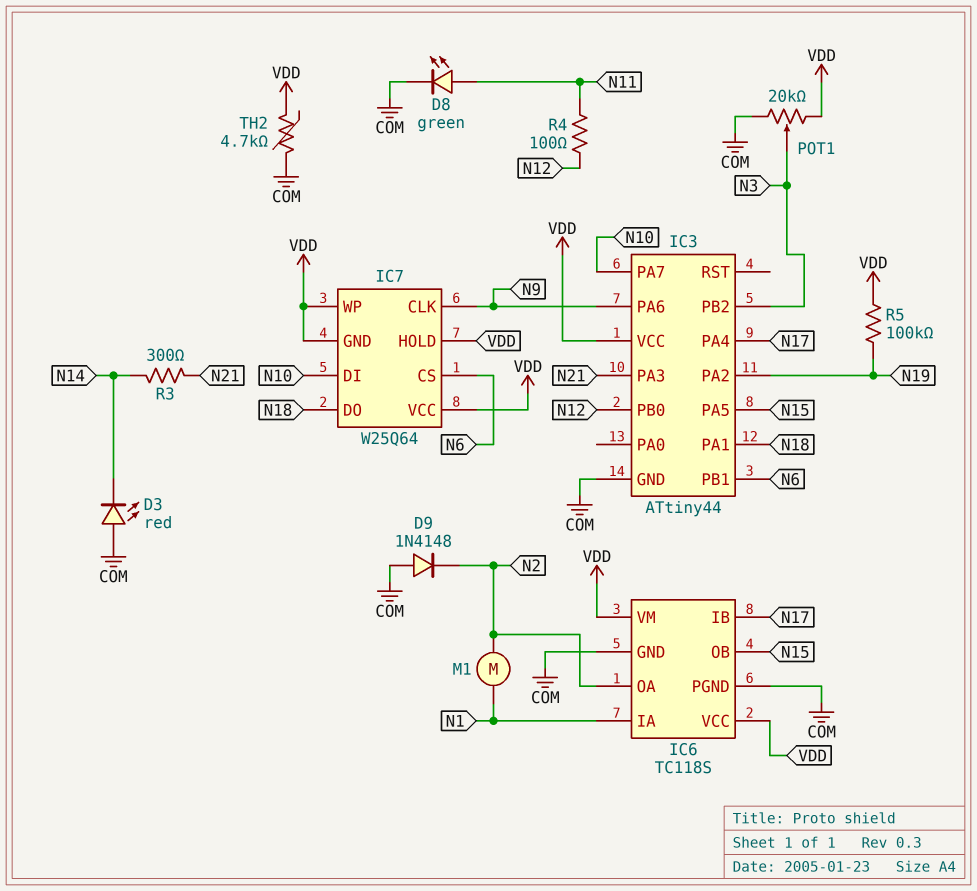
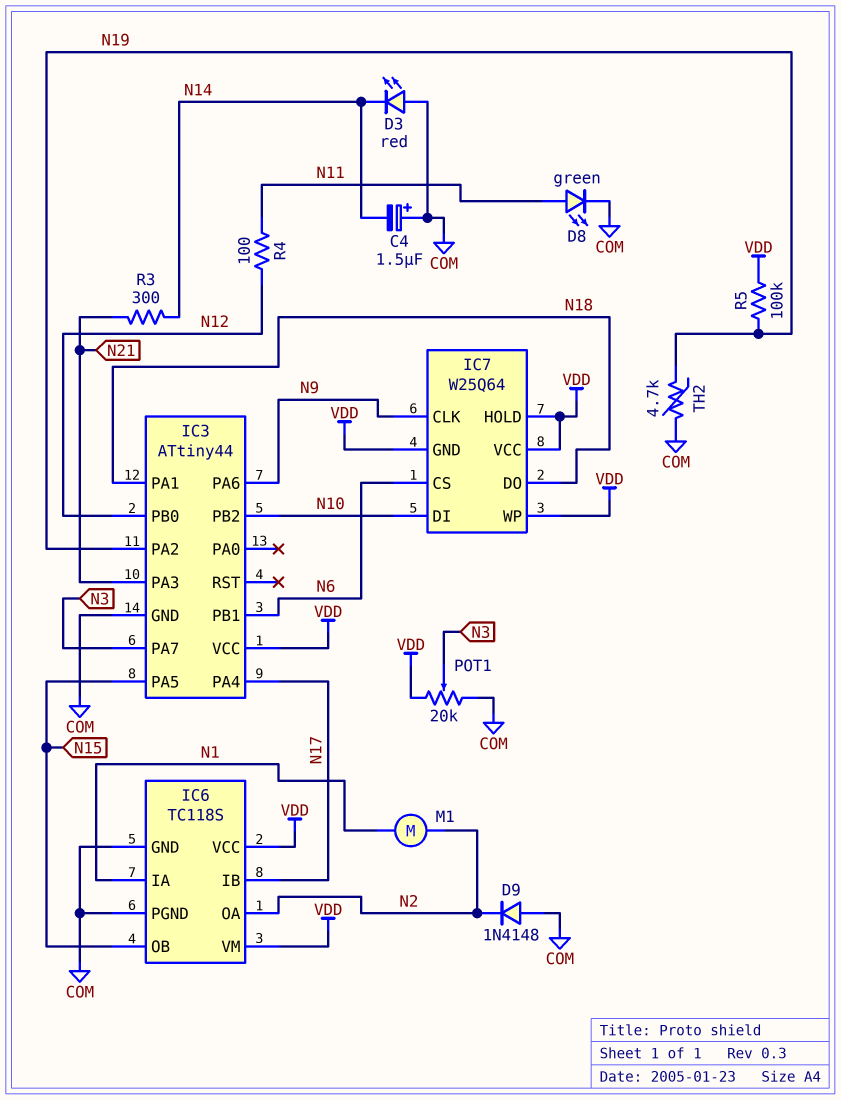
C4: none -> 1.5uF (plus COM, minus N14)
IC3 pin PA7: N10 -> N3
IC3 pin PB2: N3 -> N10
TH2: 4.7k (COM, VDD) -> 4.7k (COM, N19)

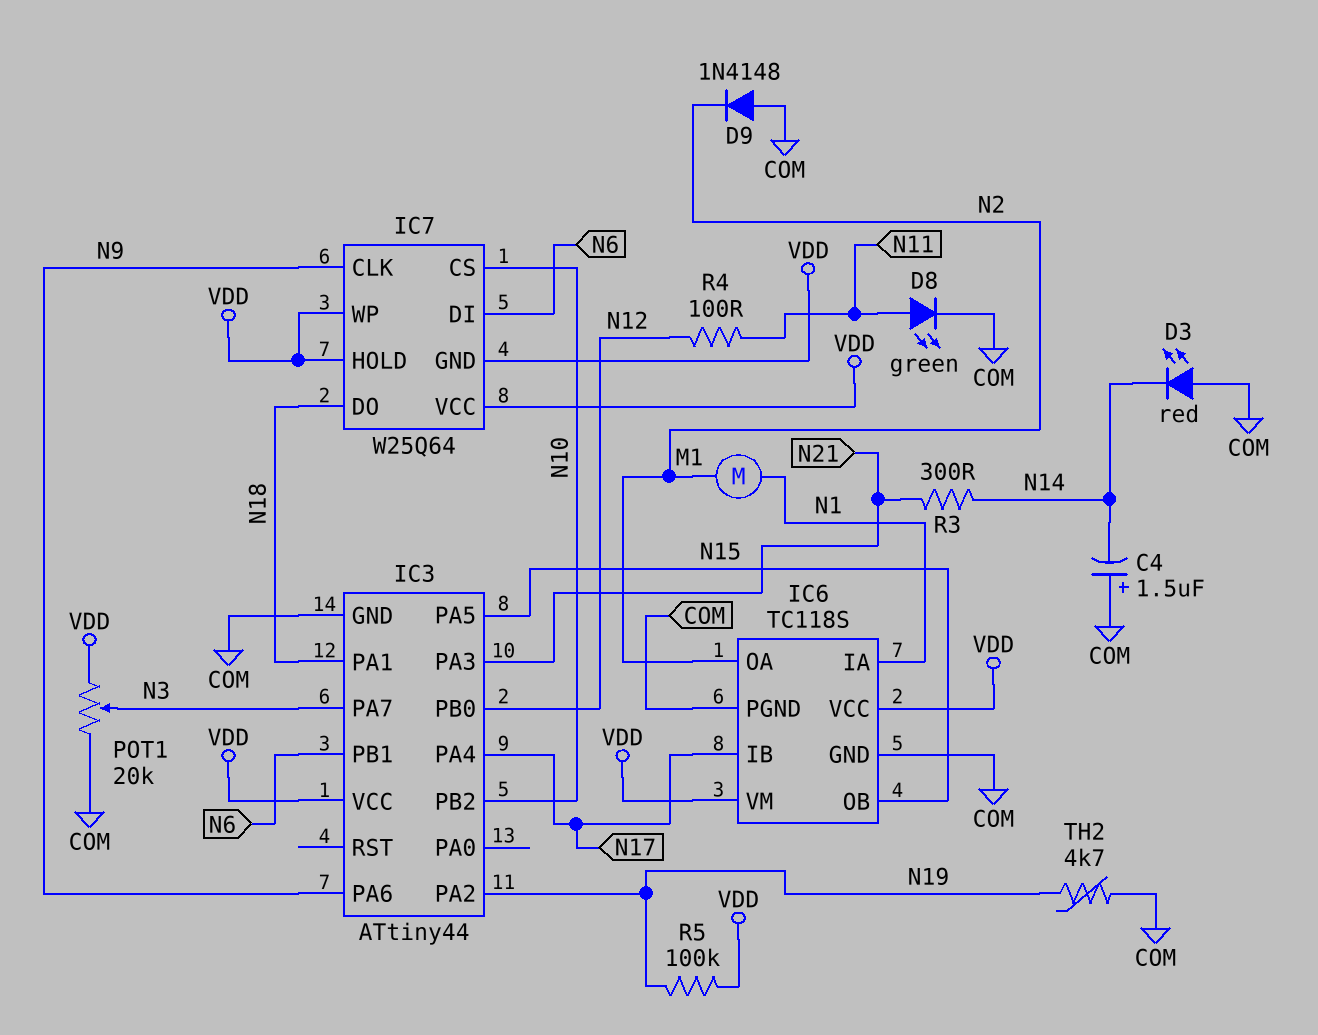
IC7 pin CS: N6 -> N10
IC7 pin DI: N10 -> N6

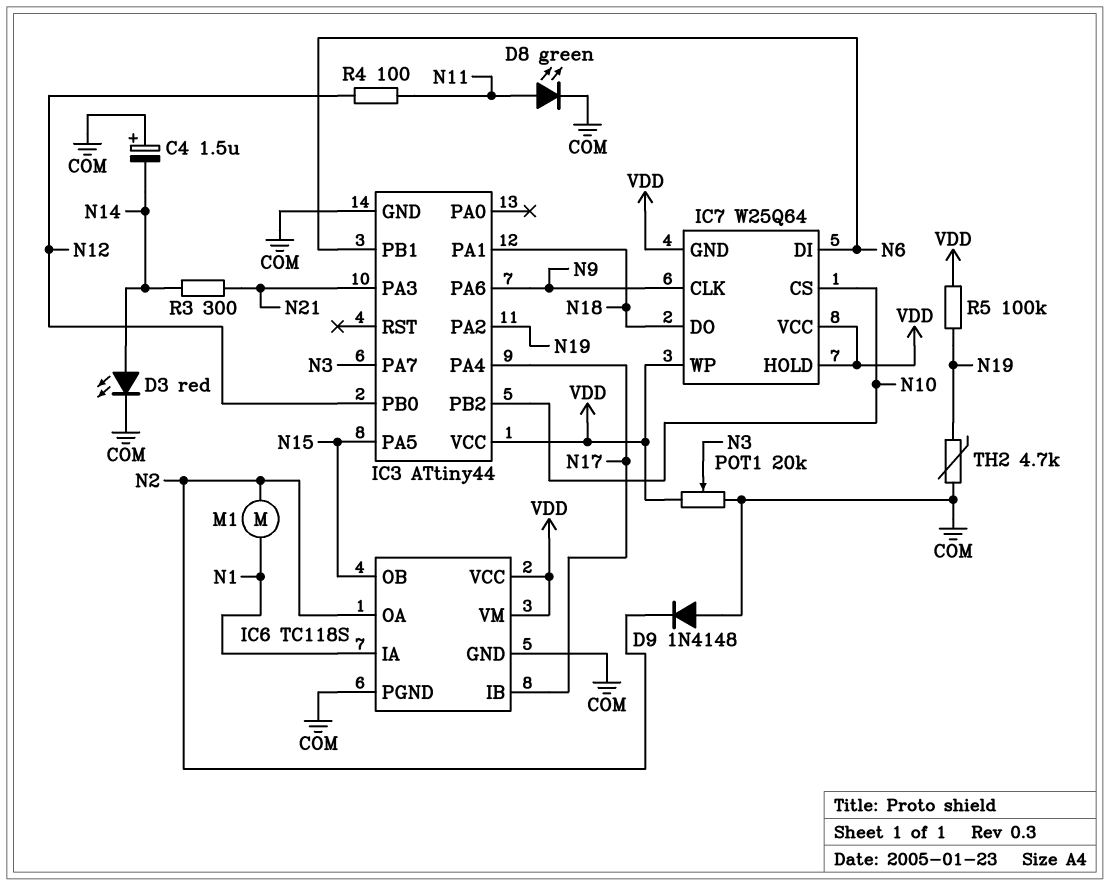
D3: LED red (A COM, K N14) -> LED red (A N14, K COM)

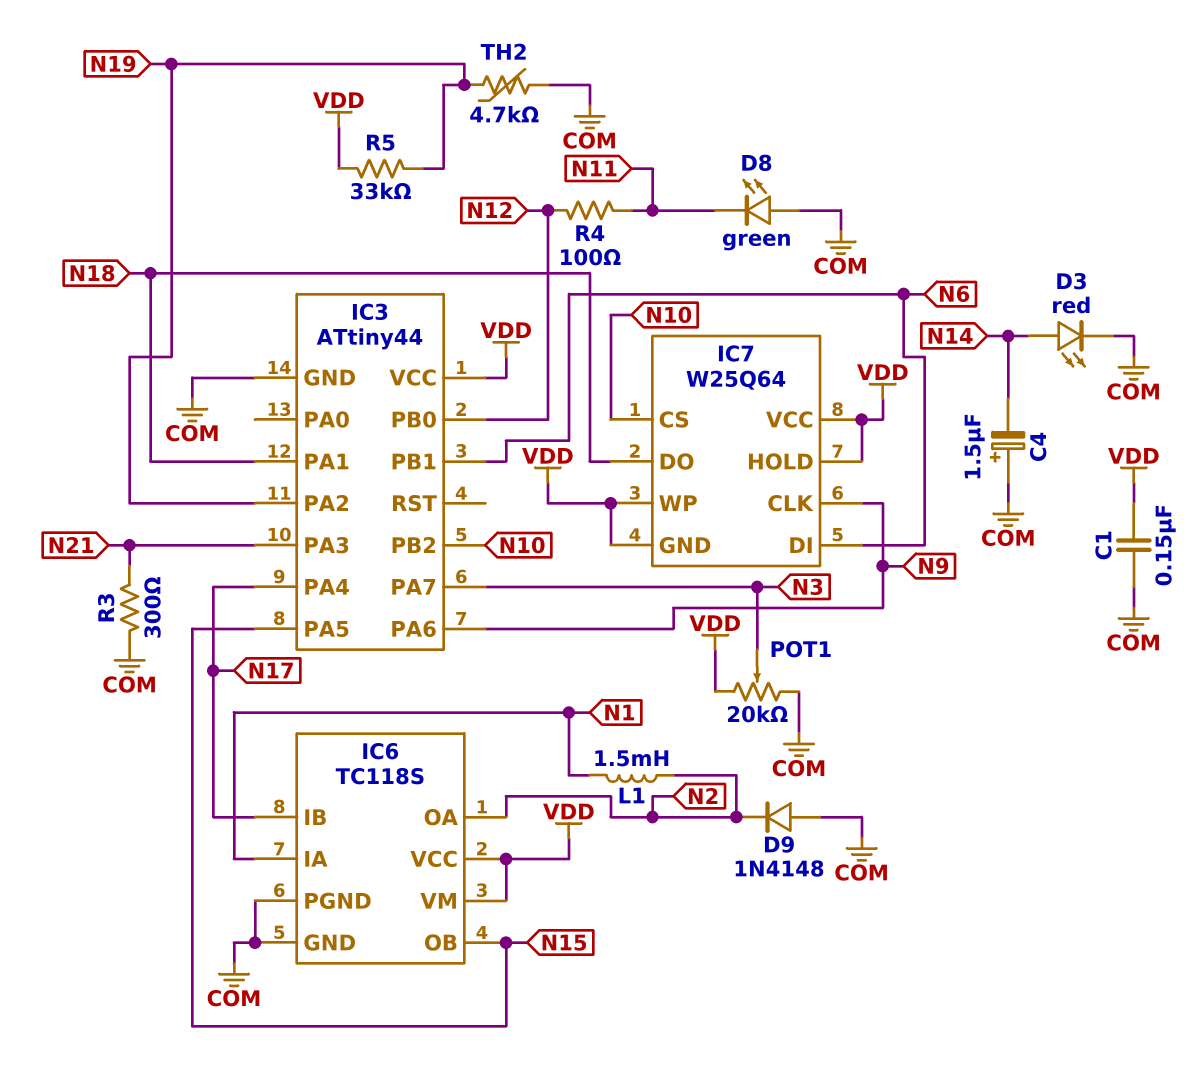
C1: none -> 150nF (COM, VDD)
D8: LED green (A N11, K COM) -> LED green (A COM, K N11)
L1: none -> 1.5mH (N1, N2)
M1: motor (N1, N2) -> none
R3: 300 (N14, N21) -> 300 (COM, N21)
R5: 100k (N19, VDD) -> 33k (N19, VDD)

